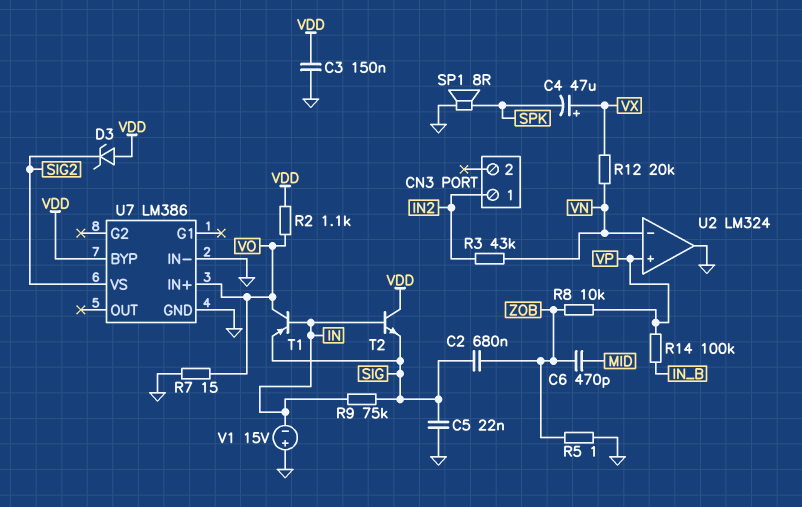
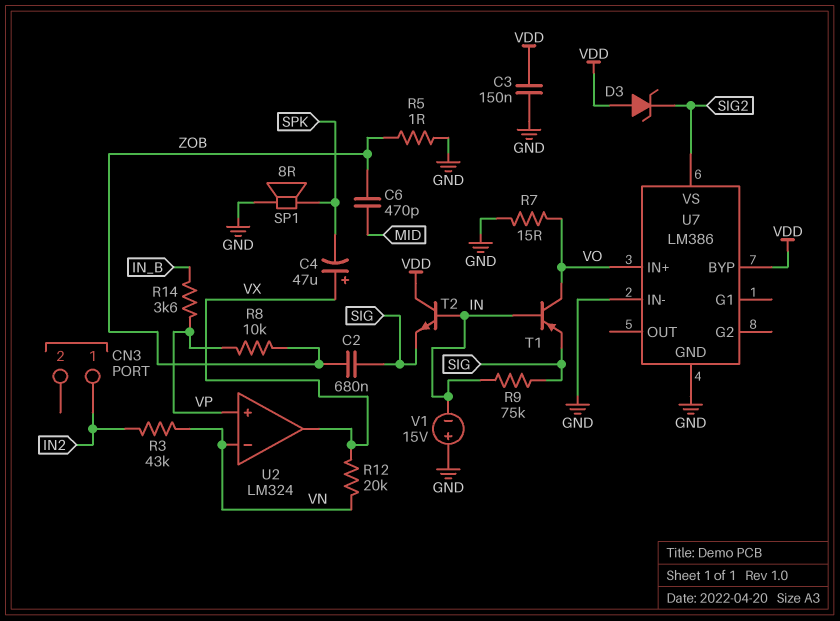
C5: 22nF (GND, SIG) -> none
R2: 1.1k (VDD, VO) -> none
R14: 100k (IN_B, VP) -> 3.6k (IN_B, VP)
U2 pin out: GND -> VX

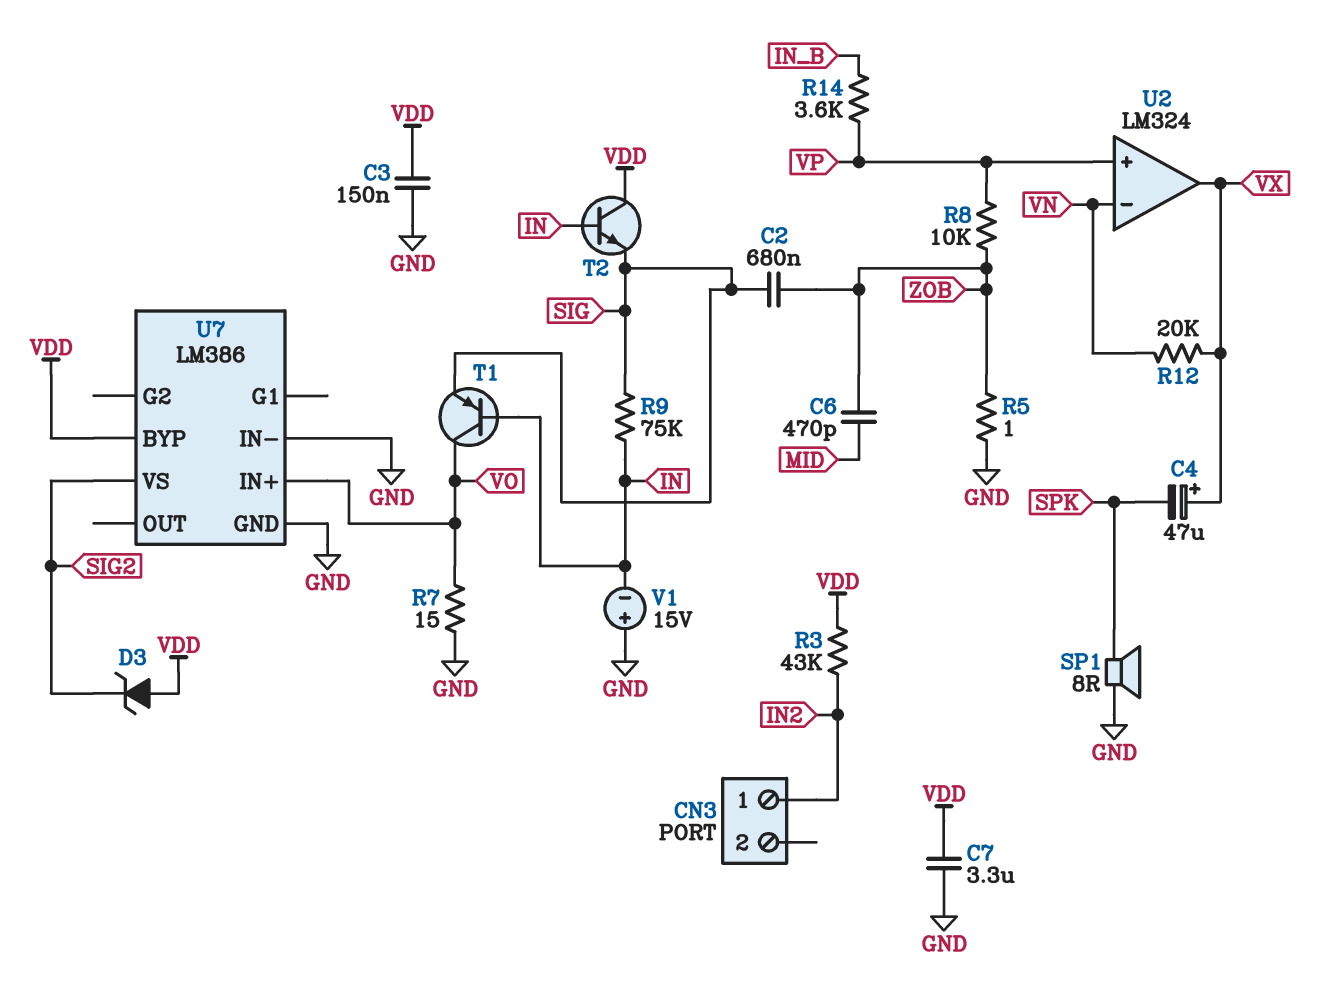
C7: none -> 3.3uF (GND, VDD)
R3: 43k (IN2, VN) -> 43k (IN2, VDD)

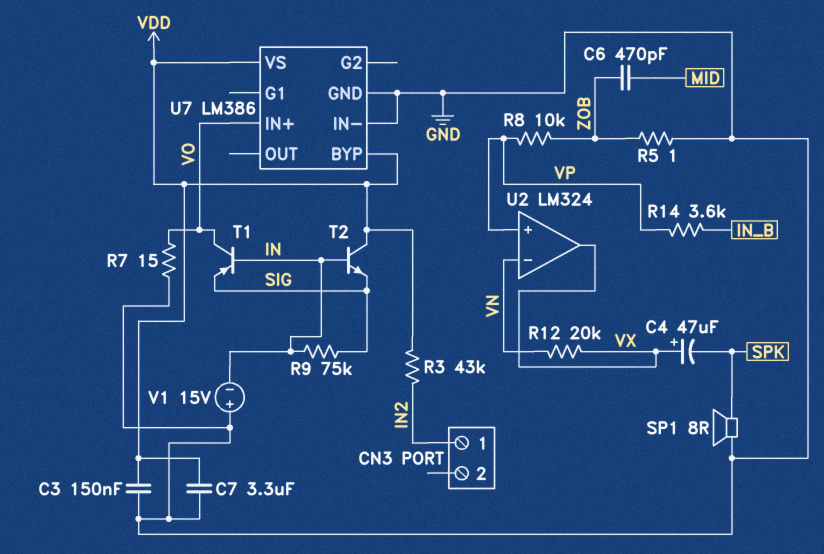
C2: 680nF (SIG, ZOB) -> none
D3: zener (A VDD, K SIG2) -> none
U7 pin VS: SIG2 -> VDD

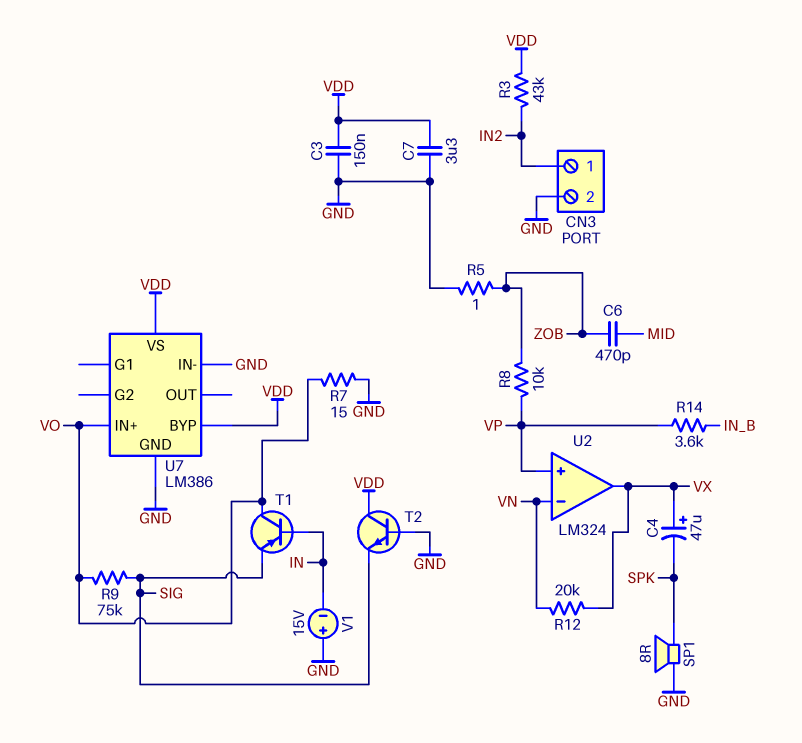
CN3 pin 2: none -> GND
R9: 75k (IN, SIG) -> 75k (SIG, VO)
T2: NPN (B IN, C VDD, E SIG) -> NPN (B GND, C VDD, E SIG)

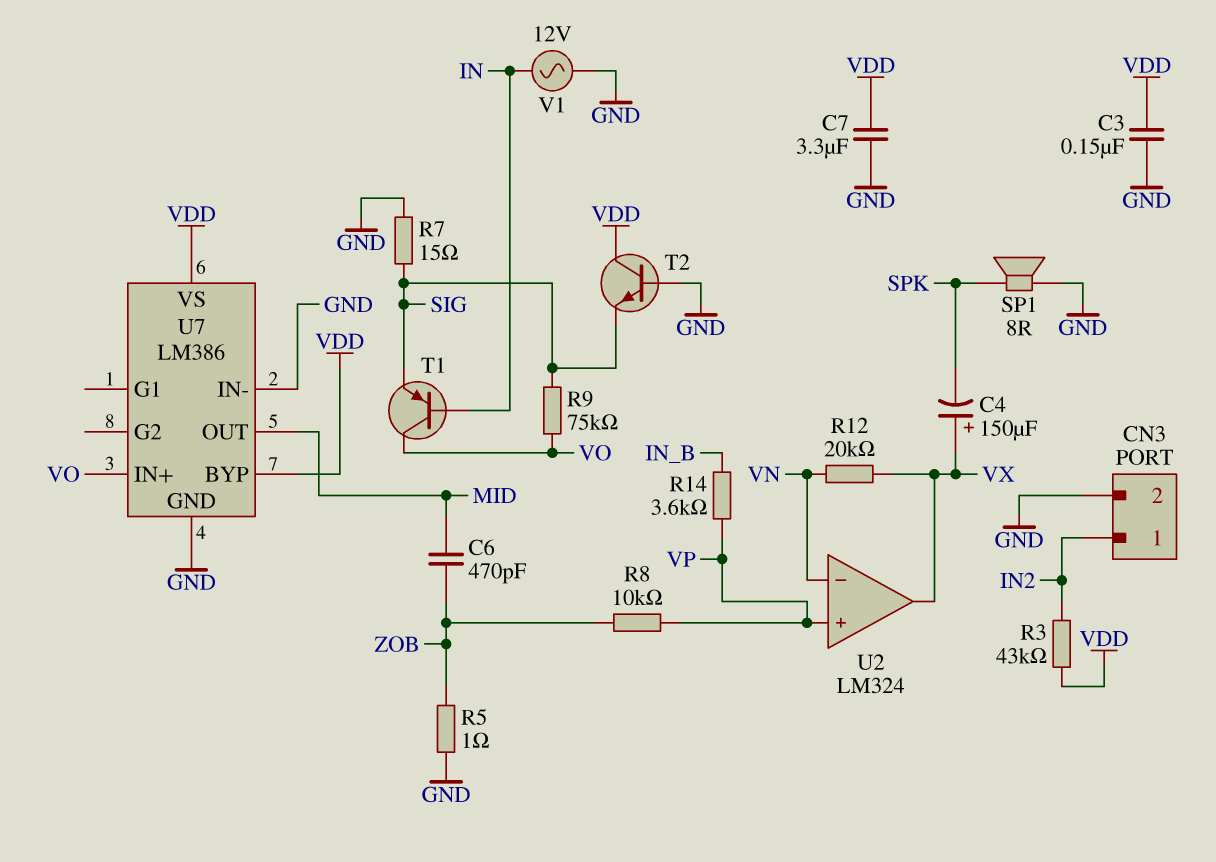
C4: 47uF (plus VX, minus SPK) -> 150uF (plus VX, minus SPK)
R7: 15 (GND, VO) -> 15 (GND, SIG)
U7 pin OUT: none -> MID
V1: 15V (plus GND, minus IN) -> AC 12V (GND, IN)

